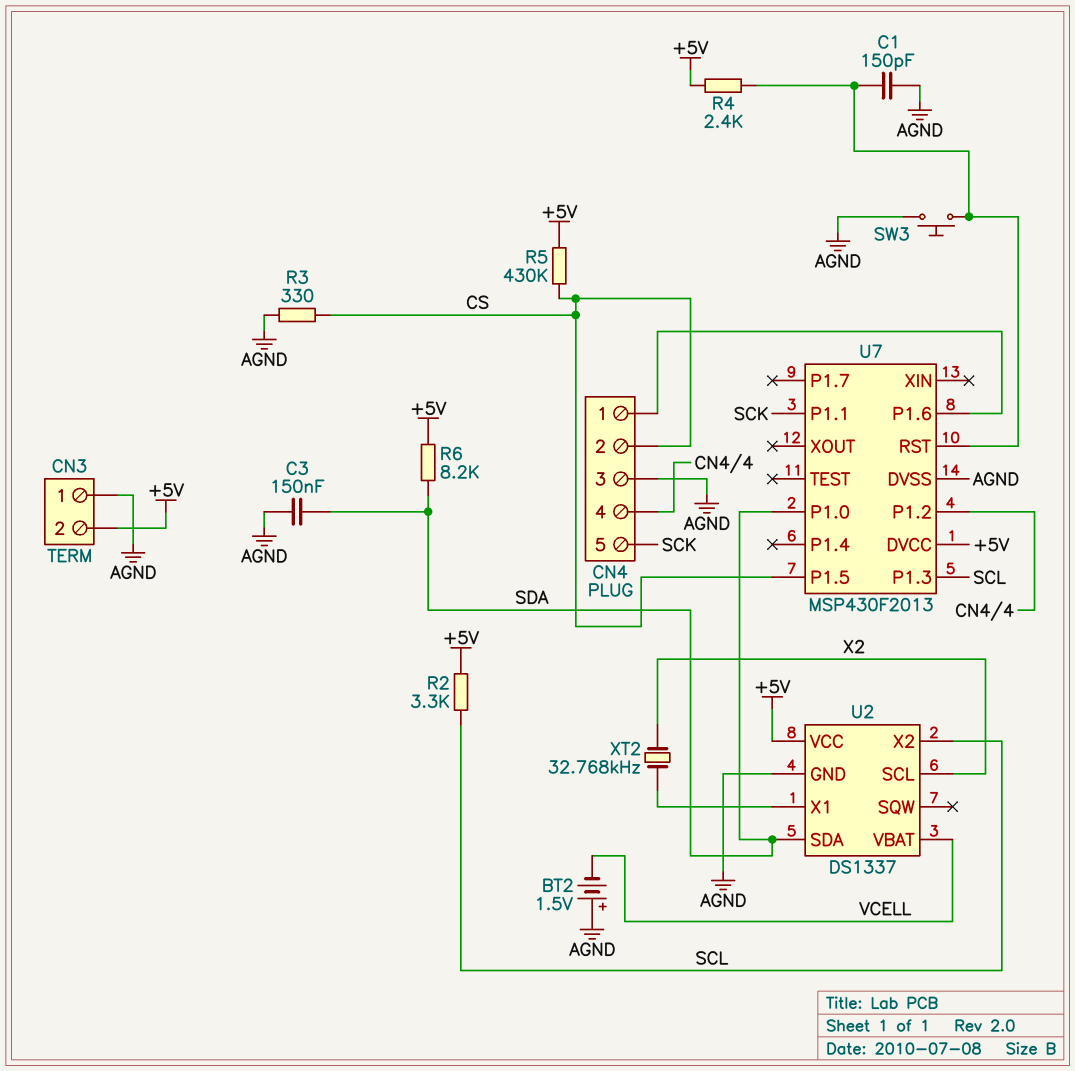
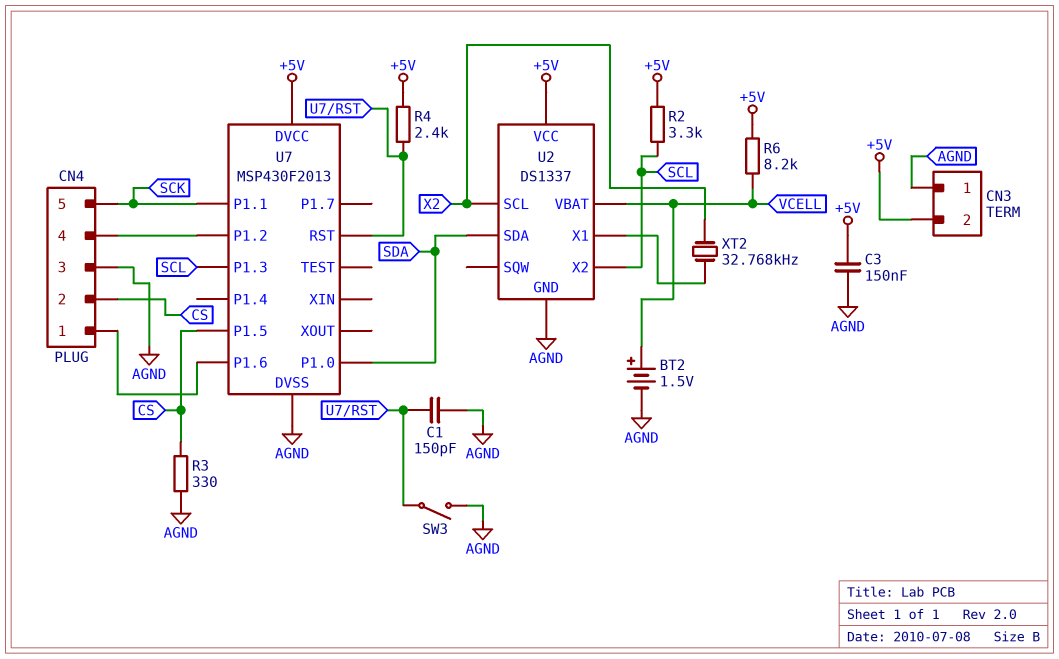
BT2: 1.5V (plus AGND, minus VCELL) -> 1.5V (plus VCELL, minus AGND)
C3: 150nF (AGND, SDA) -> 150nF (+5V, AGND)
R5: 430k (+5V, CS) -> none
R6: 8.2k (+5V, SDA) -> 8.2k (+5V, VCELL)
SW3: button (AGND, U7/RST) -> switch (AGND, U7/RST)

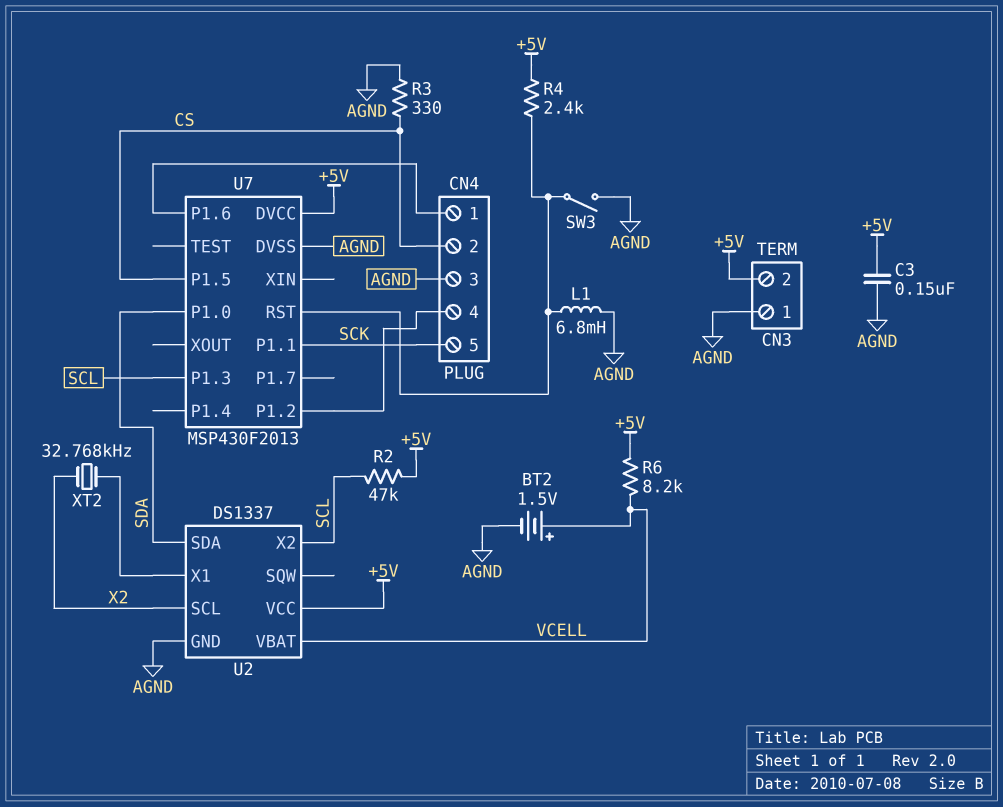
C1: 150pF (AGND, U7/RST) -> none
L1: none -> 6.8mH (AGND, U7/RST)
R2: 3.3k (+5V, SCL) -> 47k (+5V, SCL)

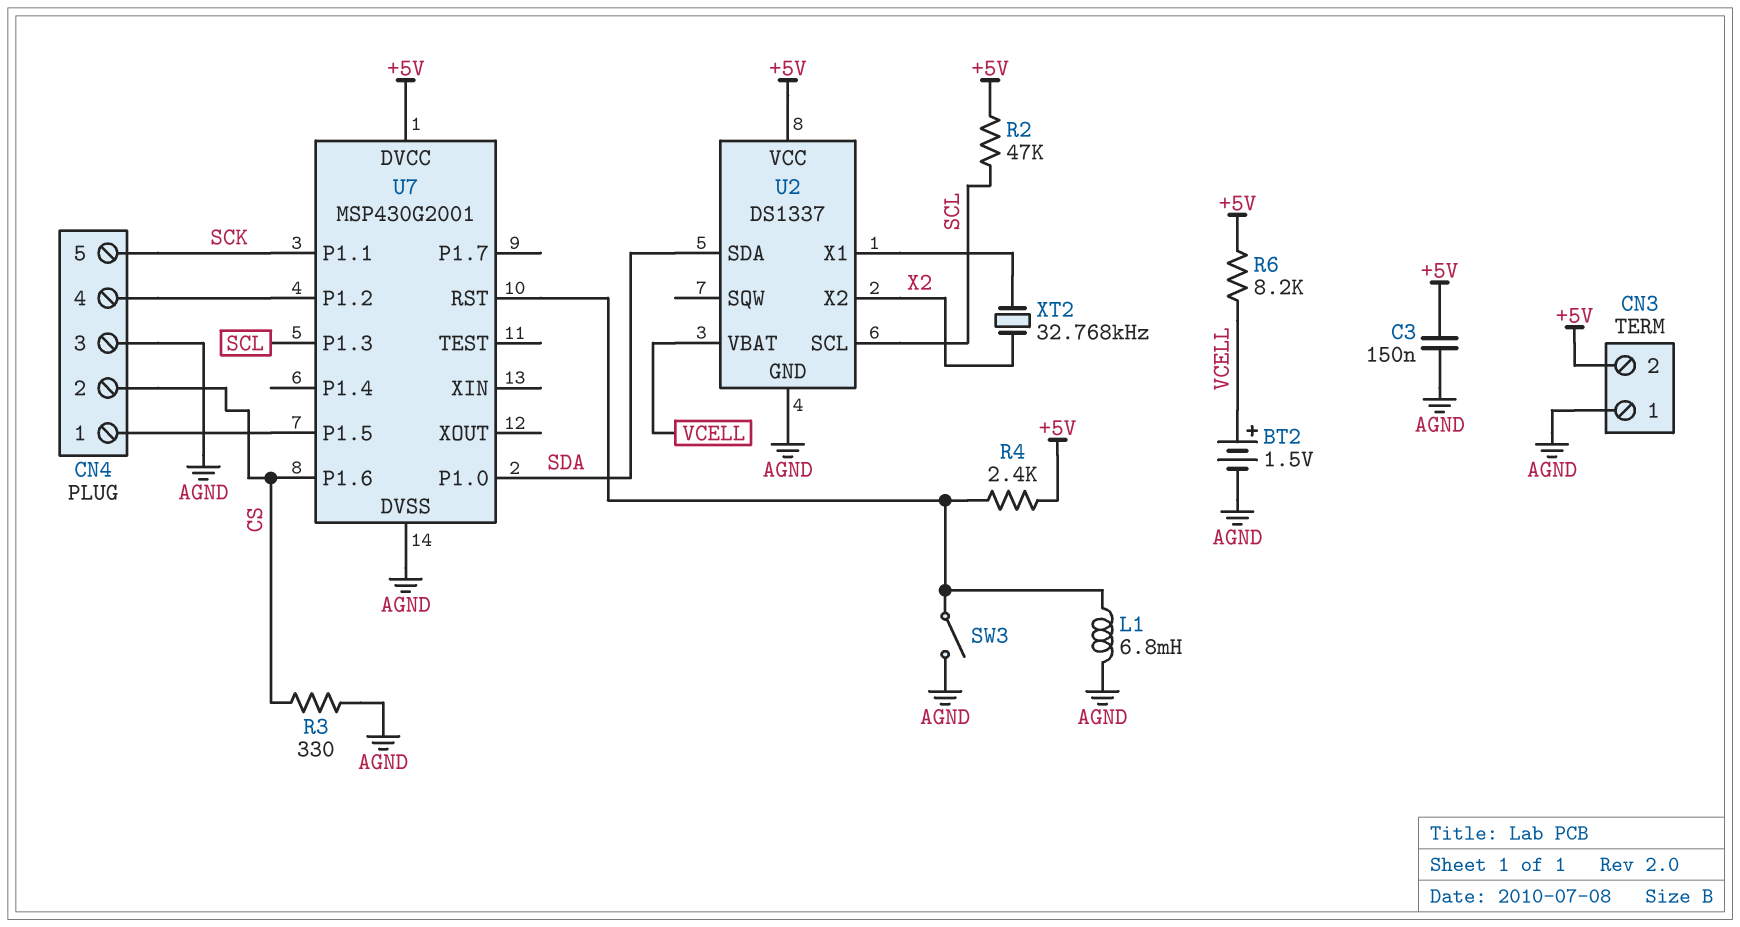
U2 pin SCL: X2 -> SCL
U2 pin X2: SCL -> X2
U7: MSP430F2013 -> MSP430G2001
U7 pin P1.5: CS -> CN4/1
U7 pin P1.6: CN4/1 -> CS

